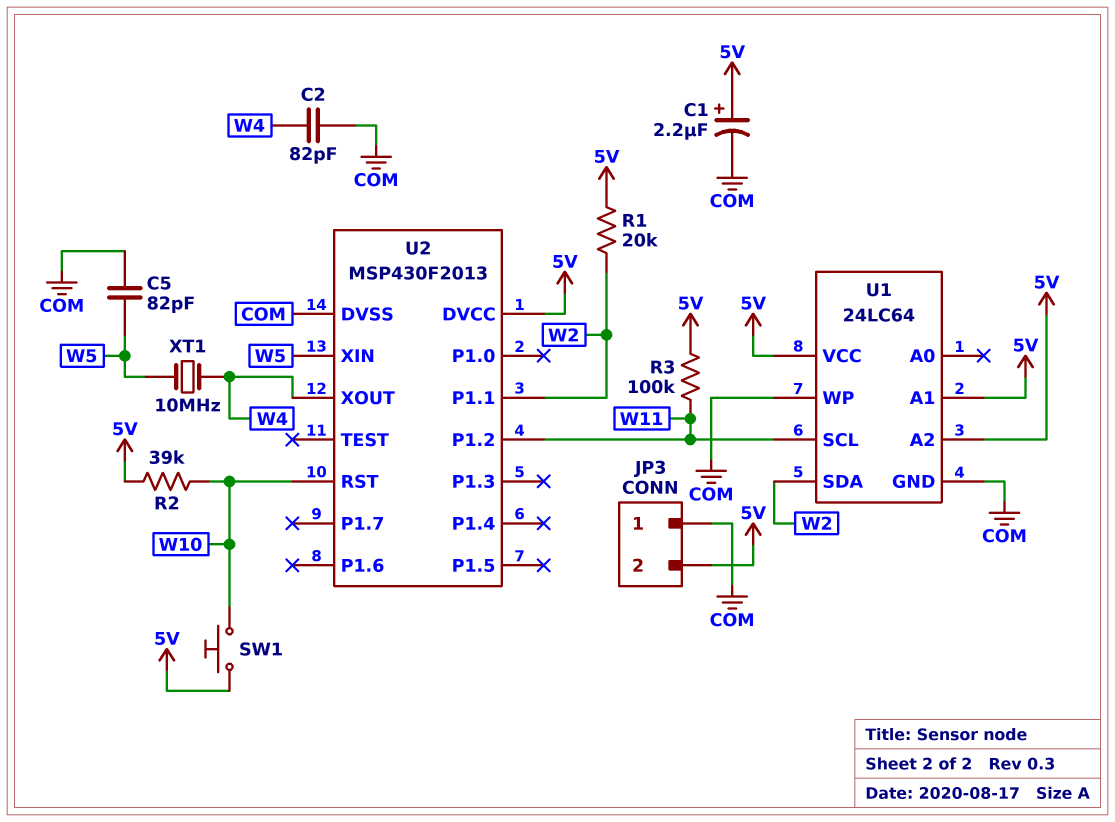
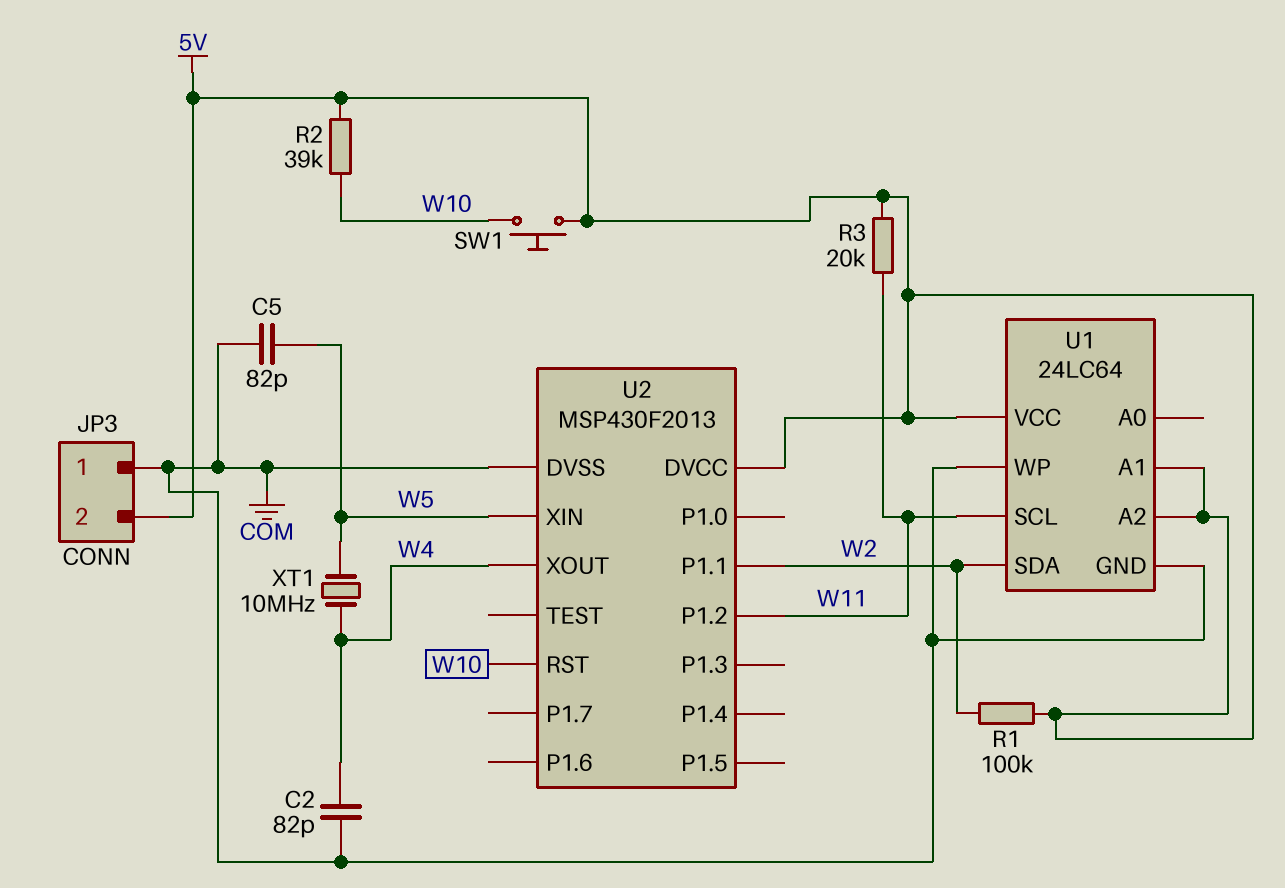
C1: 2.2uF (plus 5V, minus COM) -> none
R1: 20k (5V, W2) -> 100k (5V, W2)
R3: 100k (5V, W11) -> 20k (5V, W11)

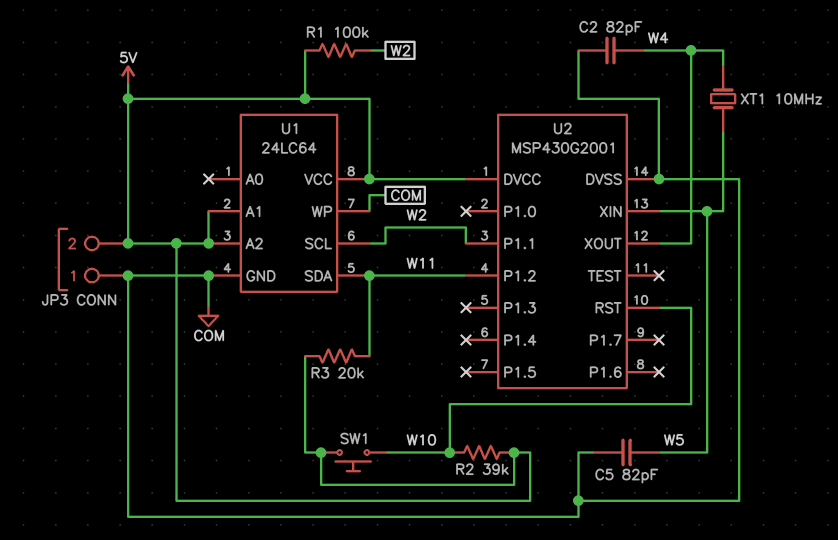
U1 pin SCL: W11 -> W2
U1 pin SDA: W2 -> W11
U2: MSP430F2013 -> MSP430G2001

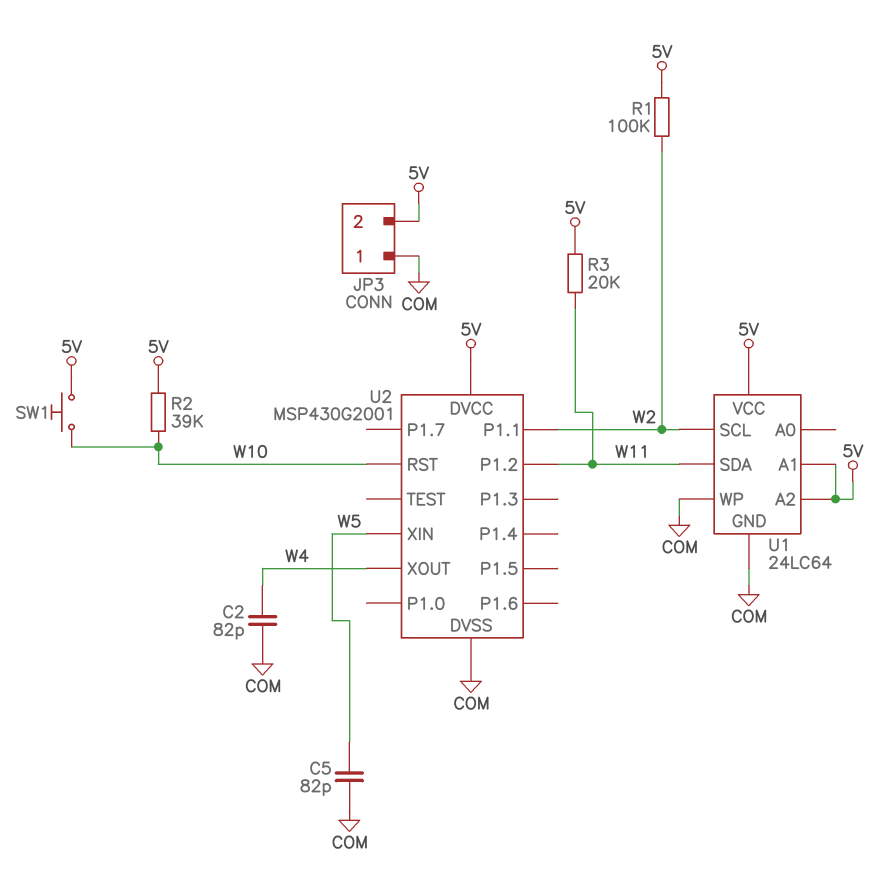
XT1: 10MHz (W4, W5) -> none

